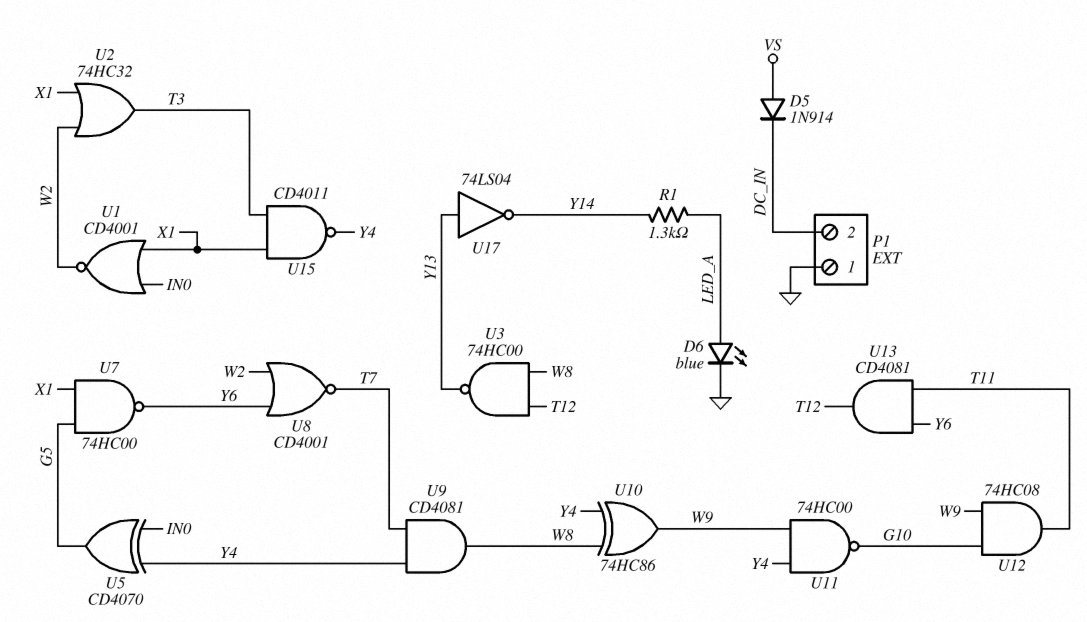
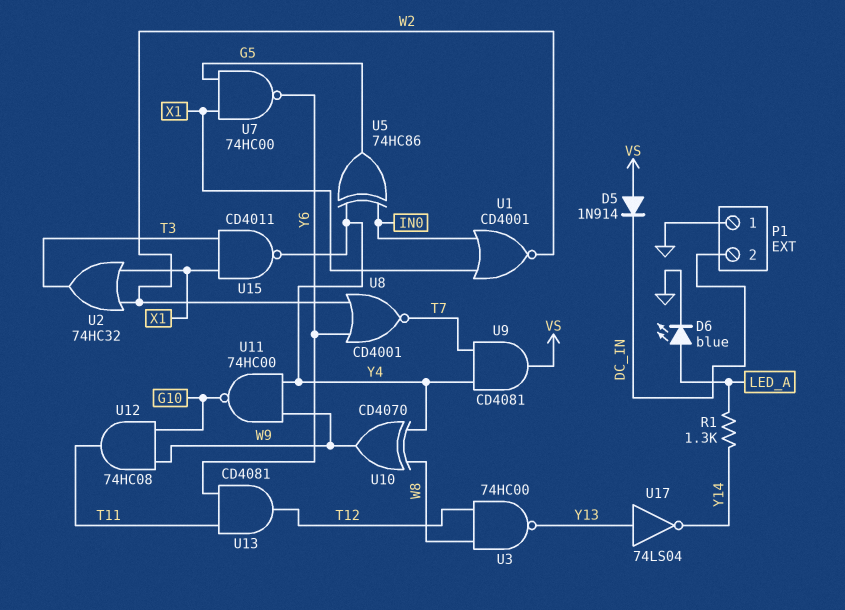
U5: XOR CD4070 (in IN0, in Y4, out G5) -> XOR 74HC86 (in IN0, in Y4, out G5)
U9: AND CD4081 (in T7, in Y4, out W8) -> AND CD4081 (in T7, in Y4, out VS)
U10: XOR 74HC86 (in W8, in Y4, out W9) -> XOR CD4070 (in W8, in Y4, out W9)

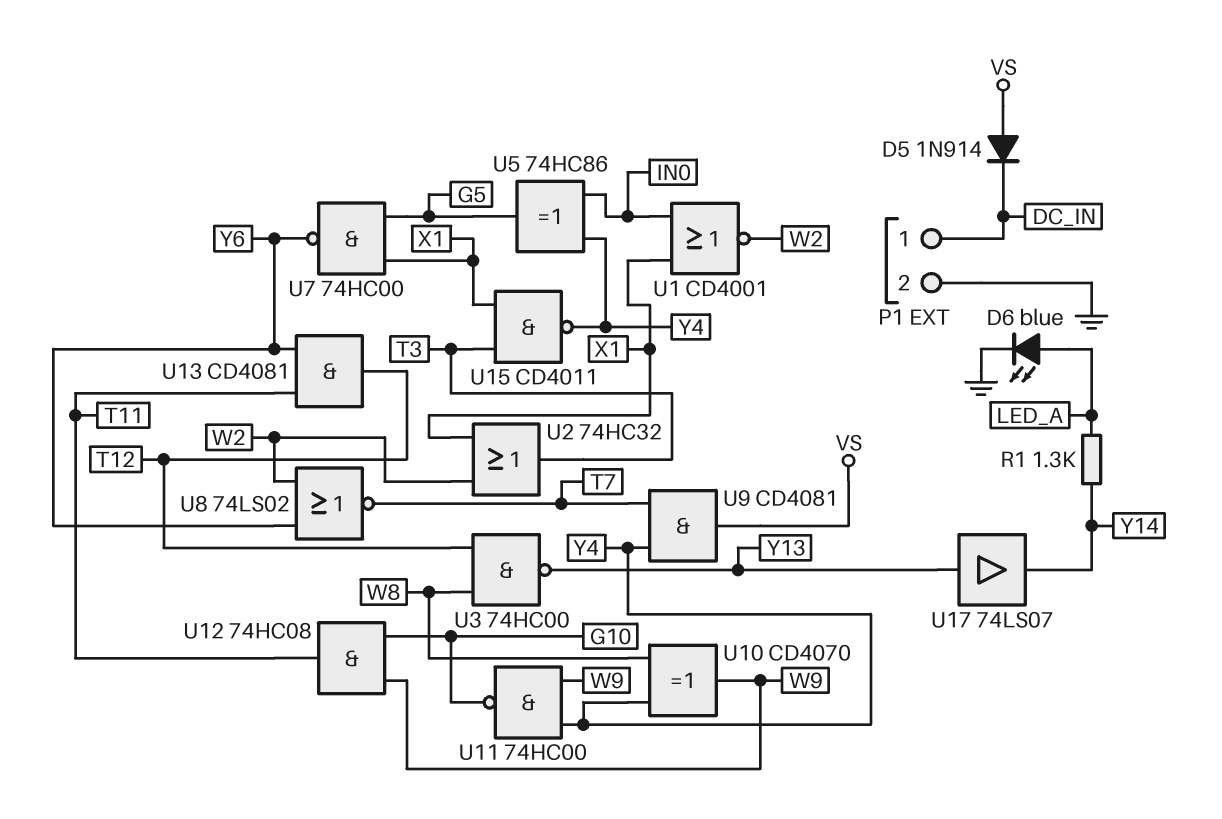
P1 pin 1: GND -> DC_IN
P1 pin 2: DC_IN -> GND
U8: NOR CD4001 (in W2, in Y6, out T7) -> NOR 74LS02 (in W2, in Y6, out T7)
U17: NOT 74LS04 (in Y13, out Y14) -> buffer 74LS07 (in Y13, out Y14)

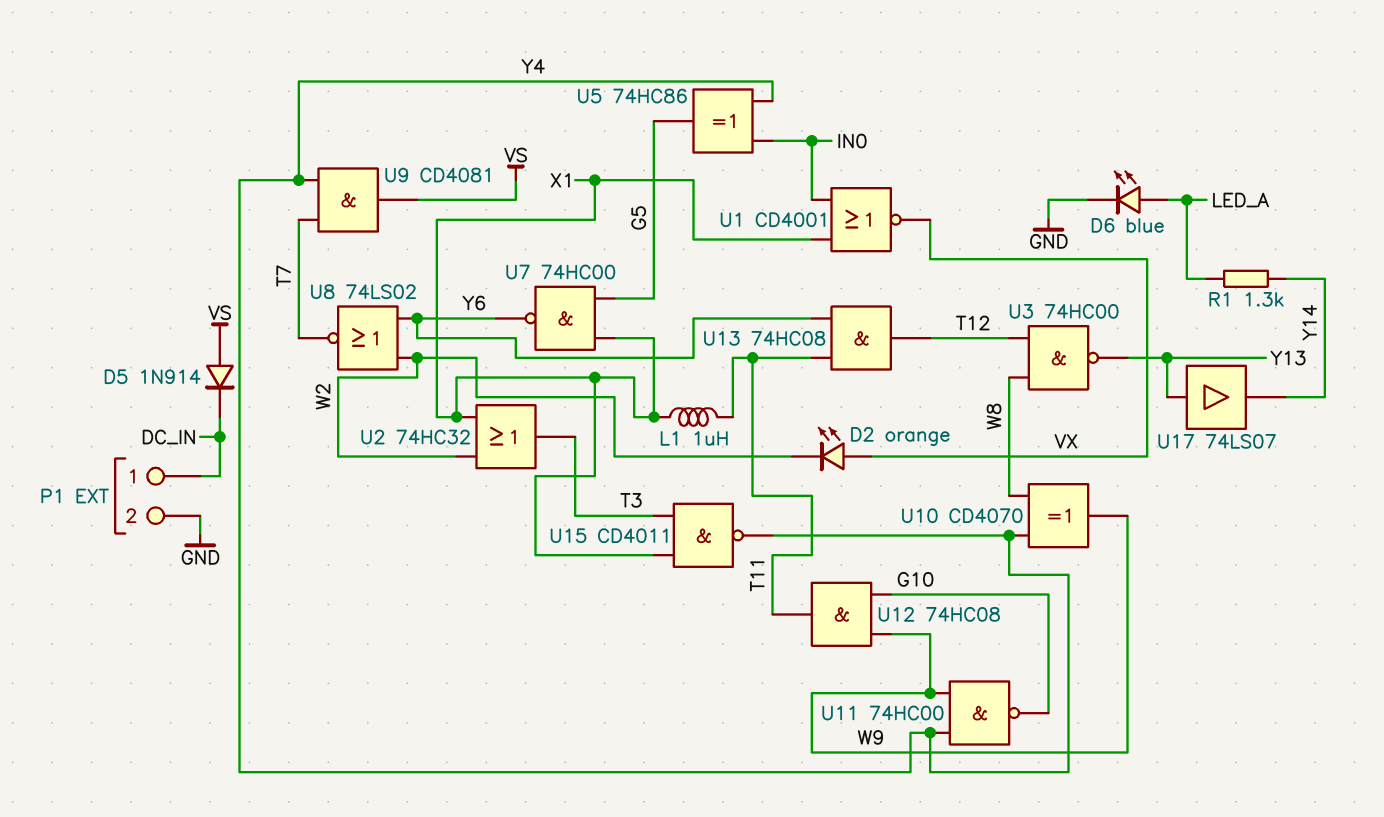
D2: none -> LED orange (A VX, K W2)
L1: none -> 1uH (T11, X1)
U1: NOR CD4001 (in IN0, in X1, out W2) -> NOR CD4001 (in IN0, in X1, out VX)
U13: AND CD4081 (in T11, in Y6, out T12) -> AND 74HC08 (in T11, in Y6, out T12)

